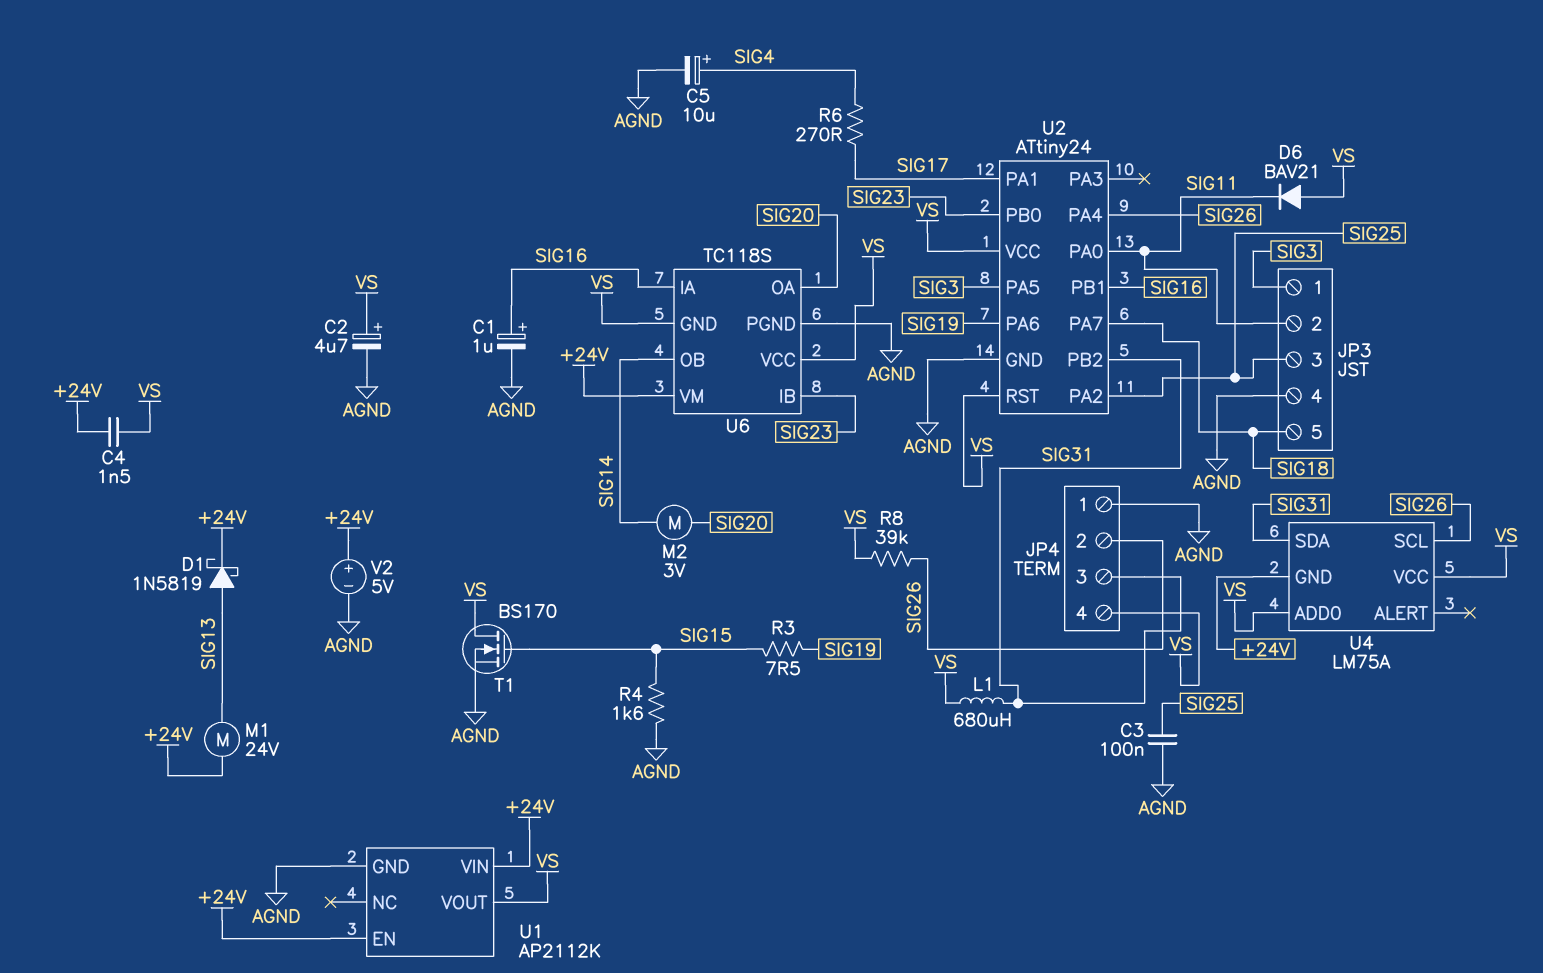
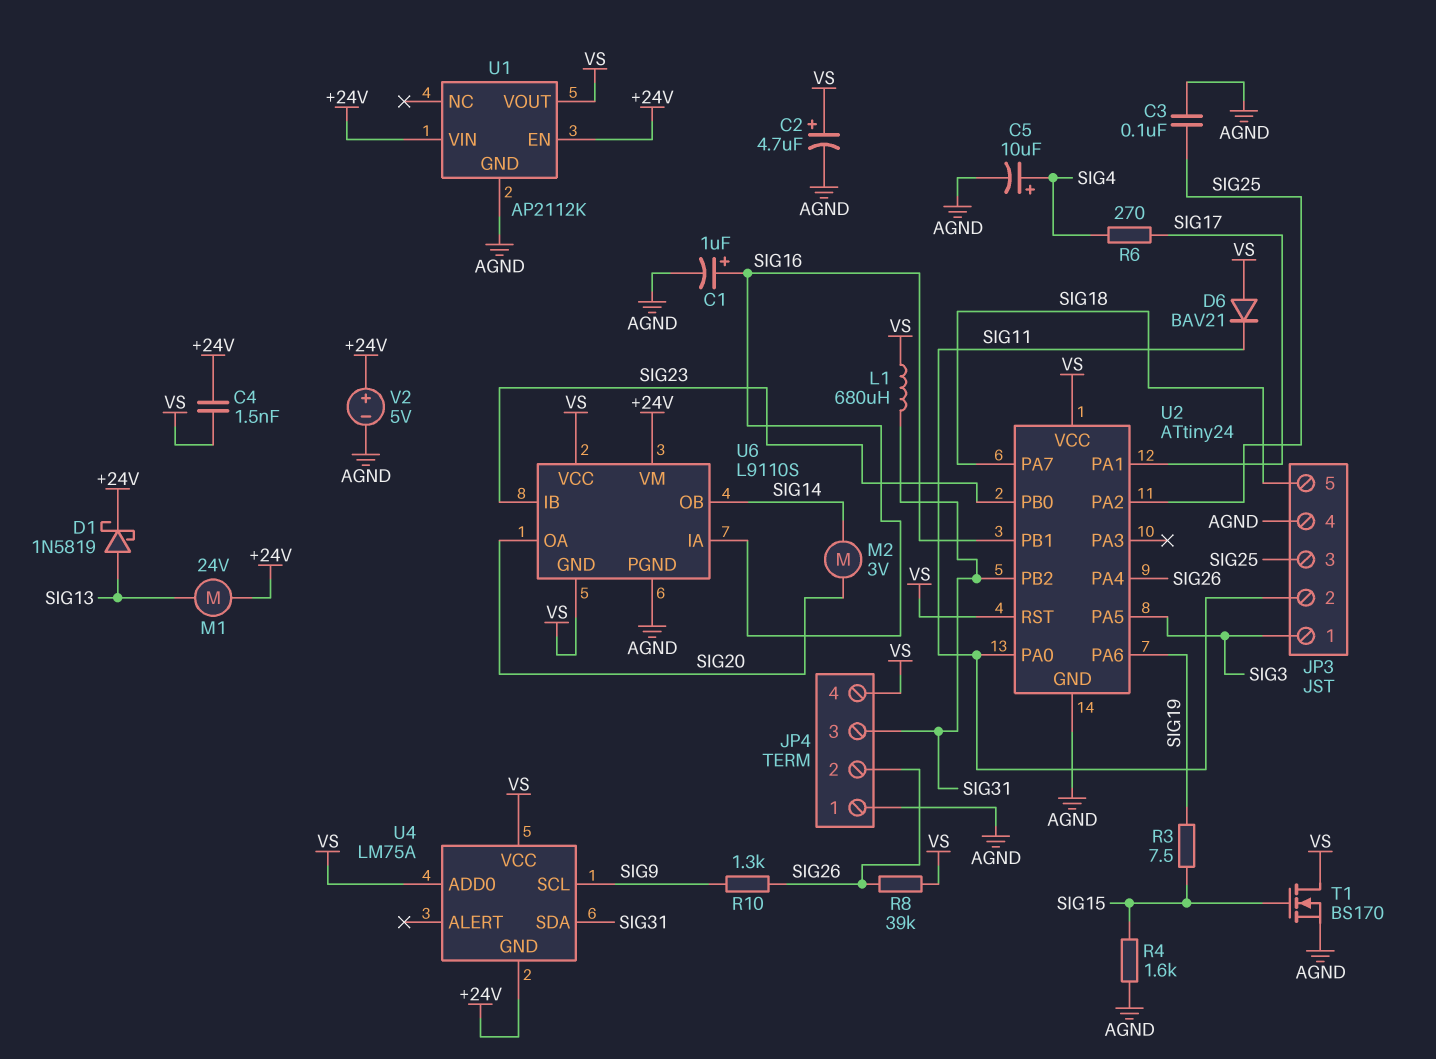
R10: none -> 1.3k (SIG9, SIG26)
U4 pin SCL: SIG26 -> SIG9
U6: TC118S -> L9110S

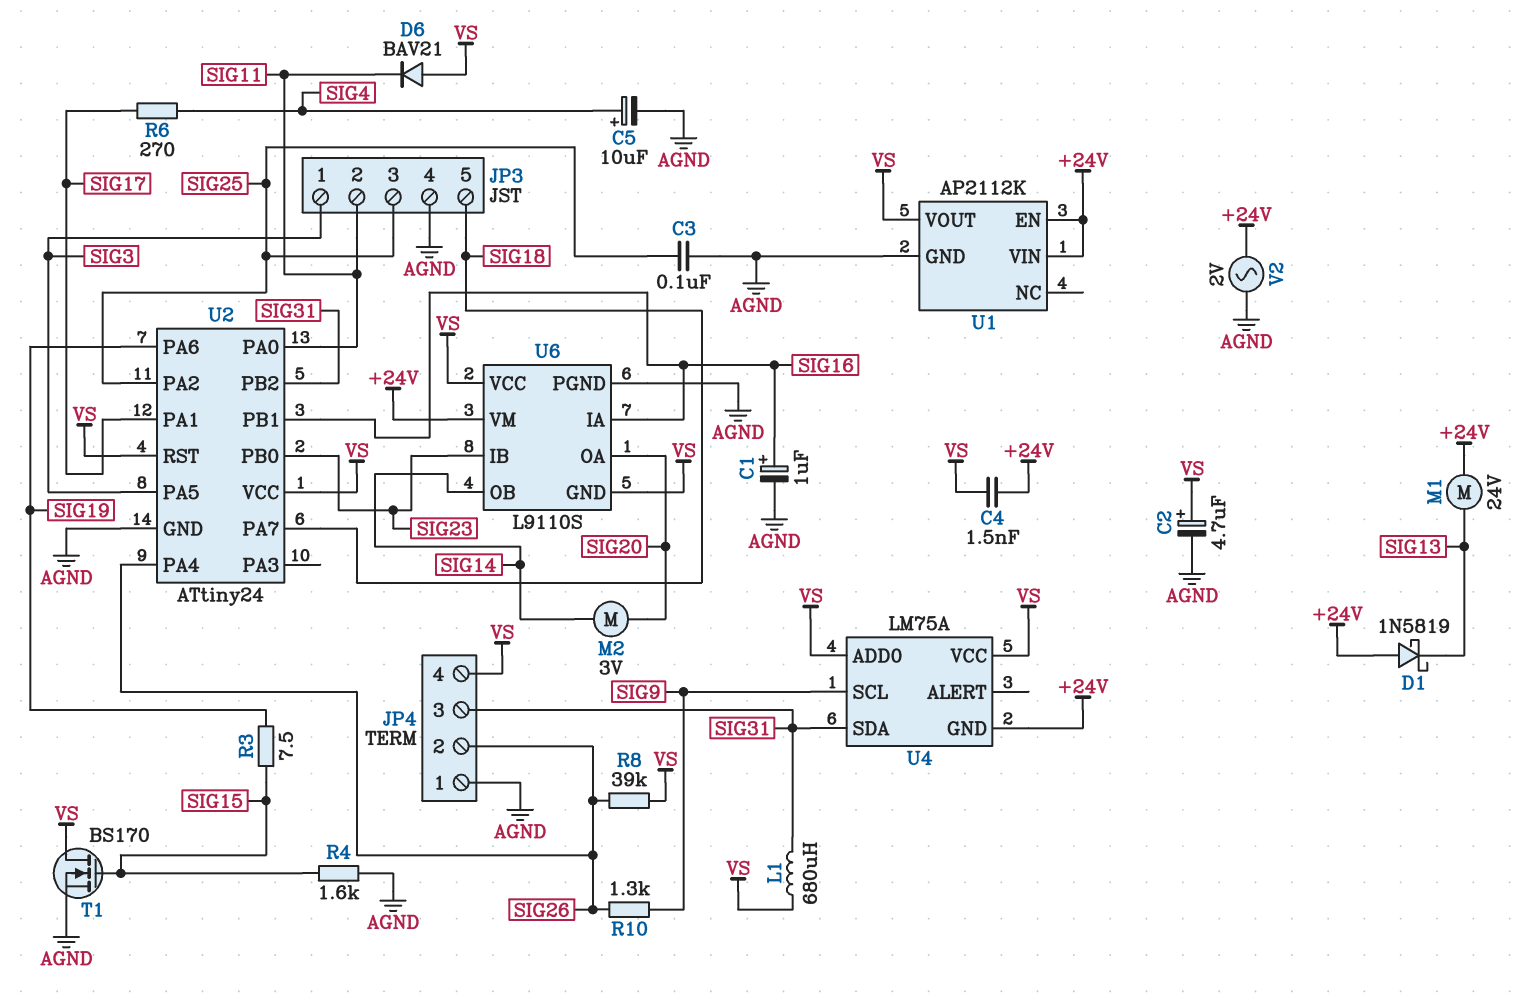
D1: schottky 1N5819 (A SIG13, K +24V) -> schottky 1N5819 (A +24V, K SIG13)
V2: 5V (plus +24V, minus AGND) -> AC 2V (+24V, AGND)

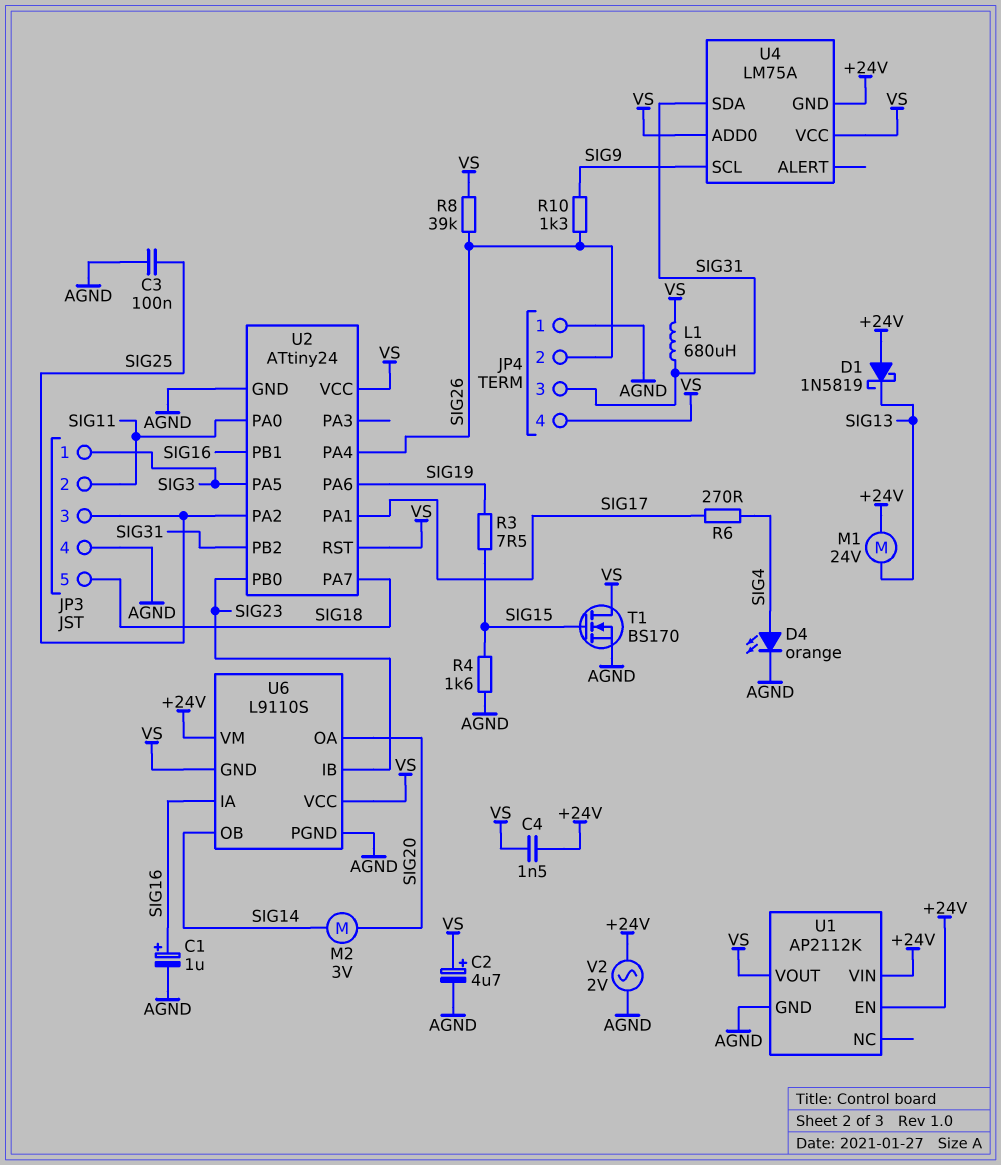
C5: 10uF (plus SIG4, minus AGND) -> none
D4: none -> LED orange (A SIG4, K AGND)
D6: diode BAV21 (A VS, K SIG11) -> none

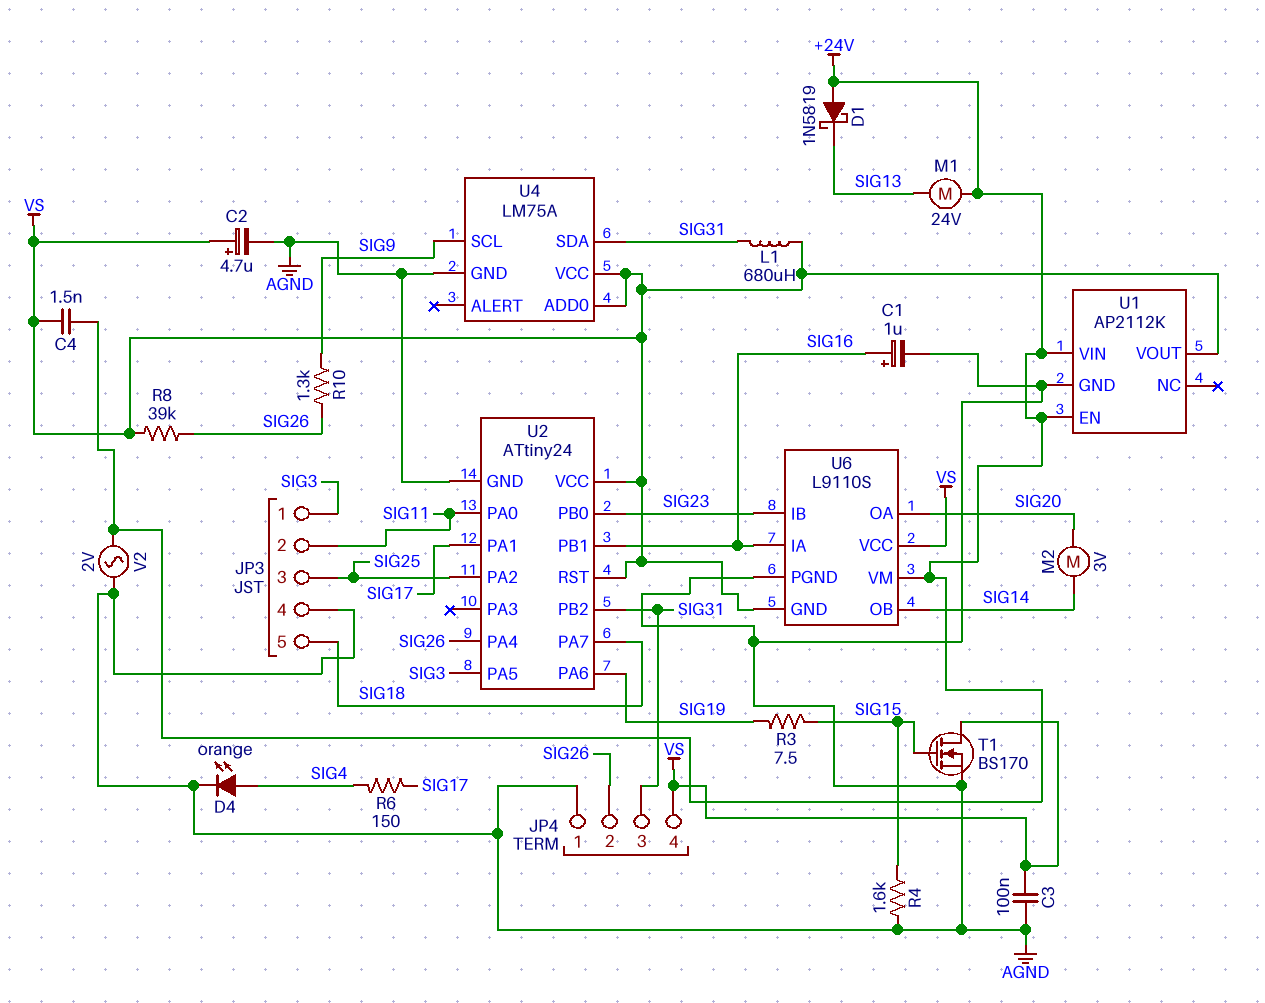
C3: 100nF (AGND, SIG25) -> 100nF (AGND, VS)
R6: 270 (SIG4, SIG17) -> 150 (SIG4, SIG17)
U4 pin GND: +24V -> AGND

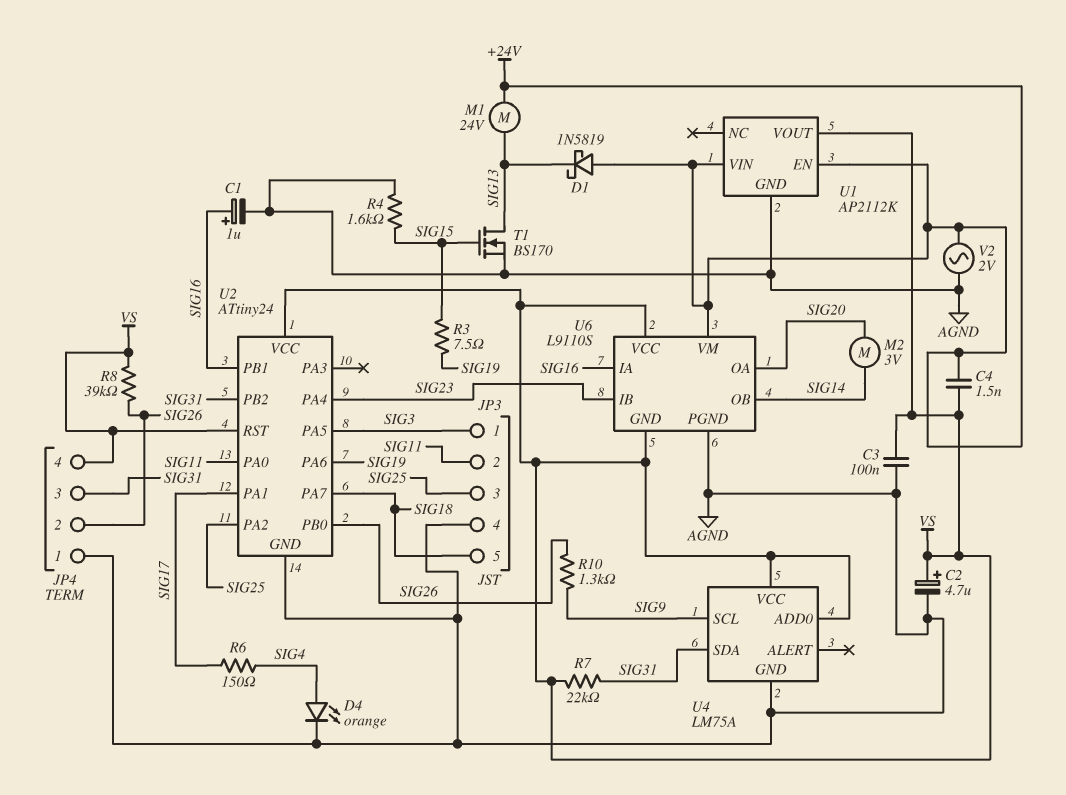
L1: 680uH (SIG31, VS) -> none
R7: none -> 22k (SIG31, VS)
T1: NMOS BS170 (G SIG15, D VS, S AGND) -> NMOS BS170 (G SIG15, D SIG13, S AGND)
U2 pin PA4: SIG26 -> SIG23
U2 pin PB0: SIG23 -> SIG26

